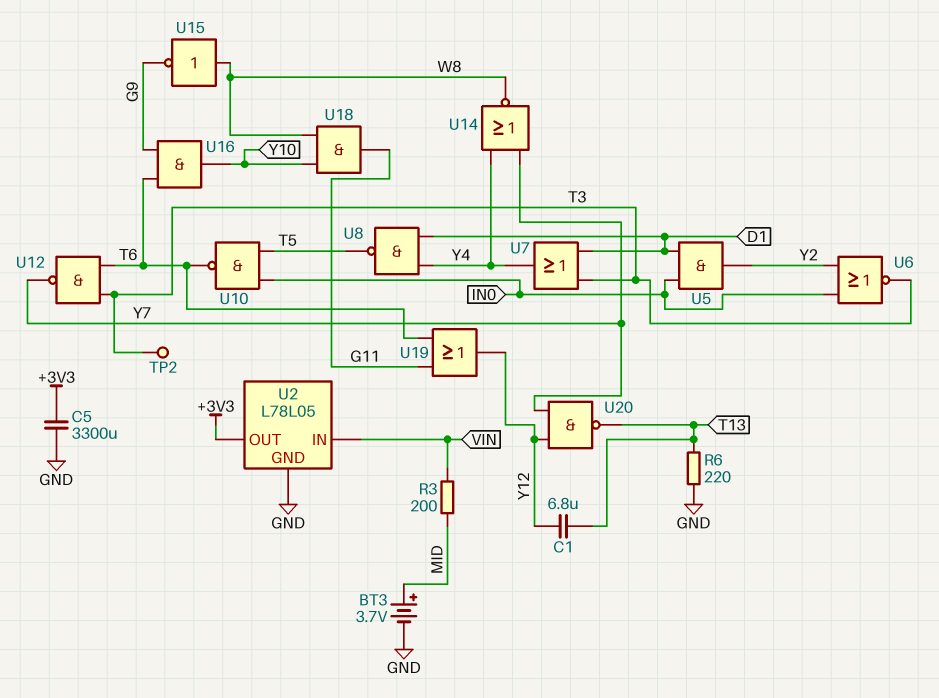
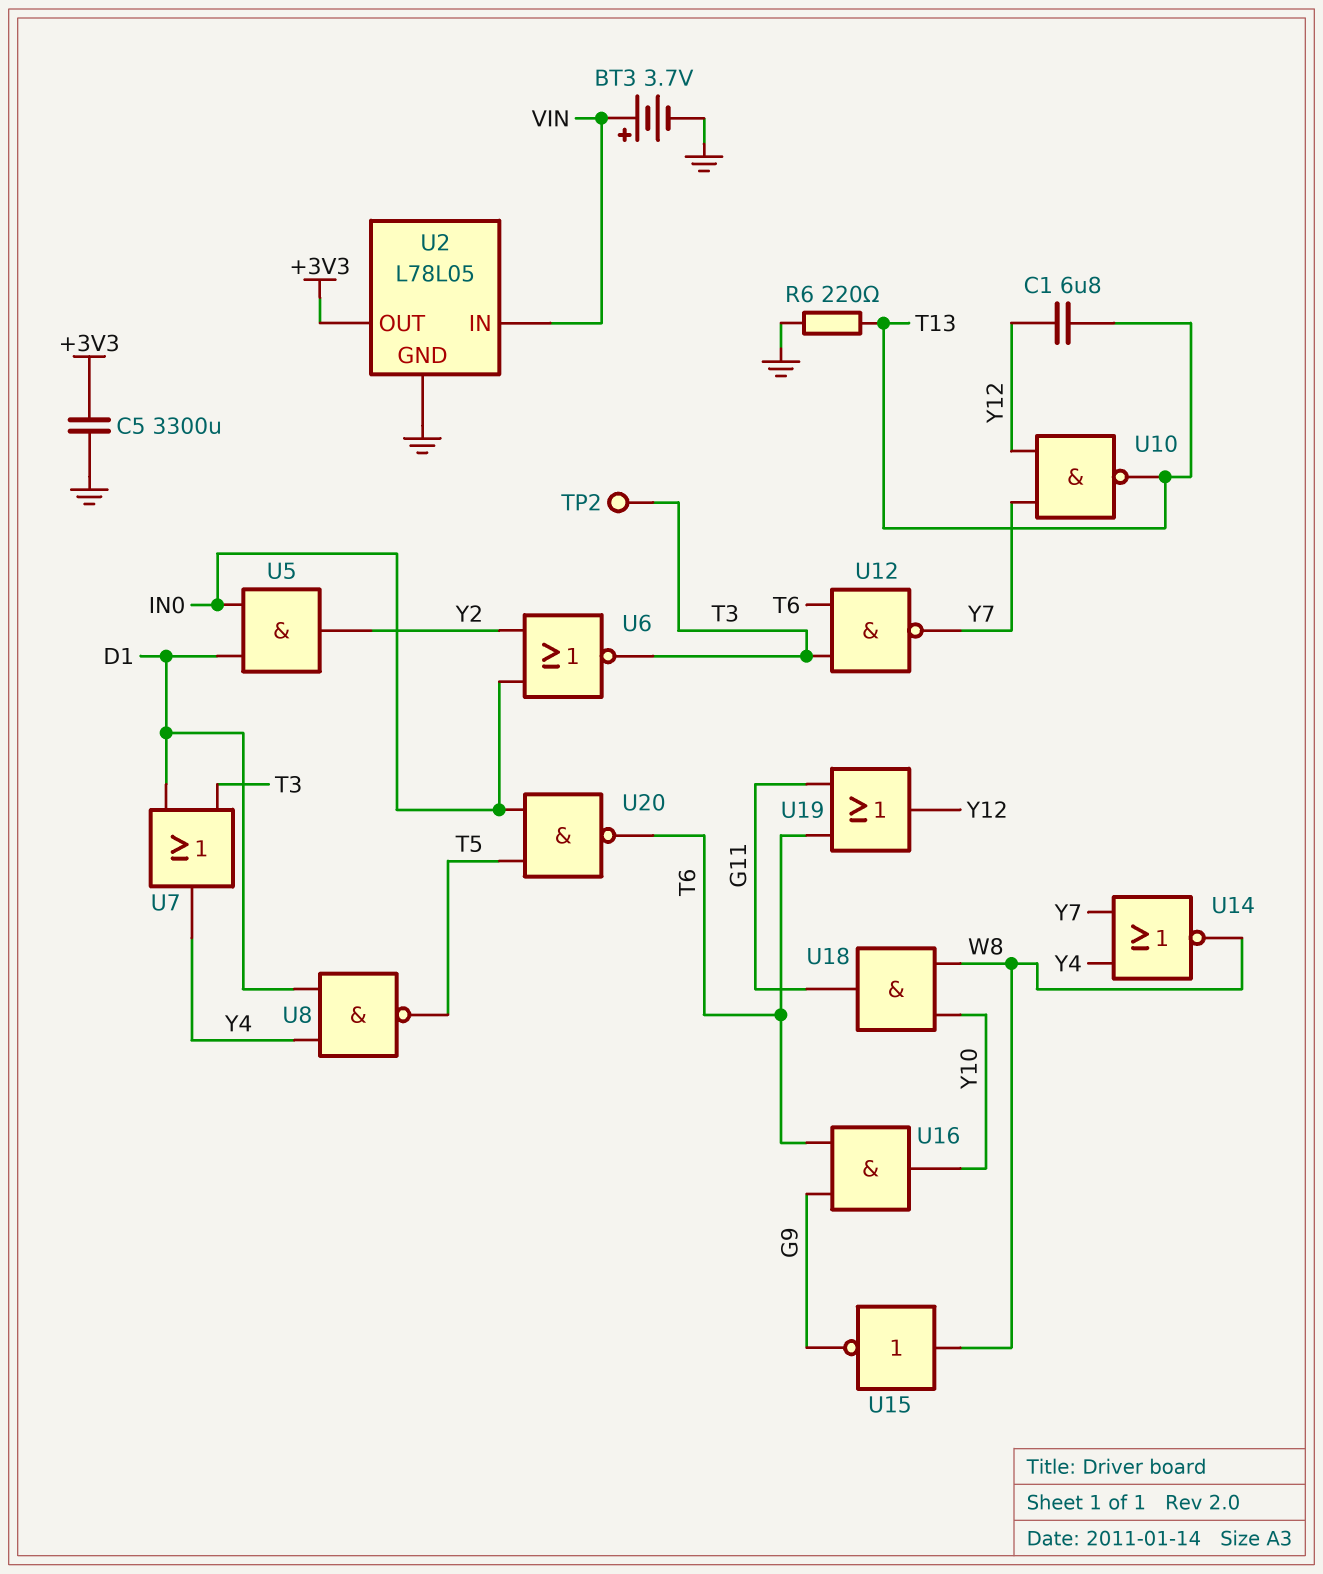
BT3: 3.7V (plus MID, minus GND) -> 3.7V (plus VIN, minus GND)
R3: 200 (MID, VIN) -> none
U10: NAND (in IN0, in T5, out T6) -> NAND (in Y7, in Y12, out T13)
U20: NAND (in Y7, in Y12, out T13) -> NAND (in IN0, in T5, out T6)

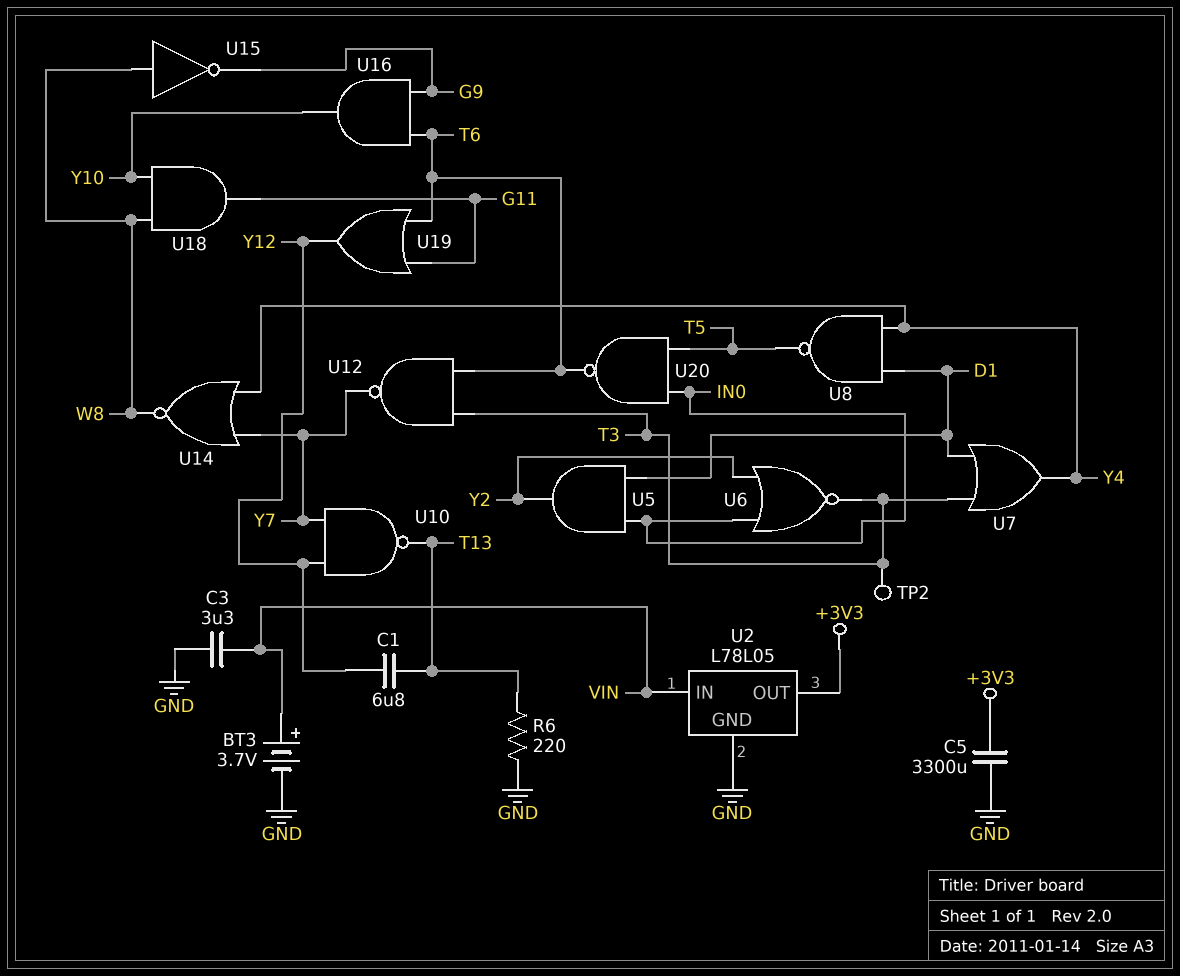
C3: none -> 3.3uF (GND, VIN)

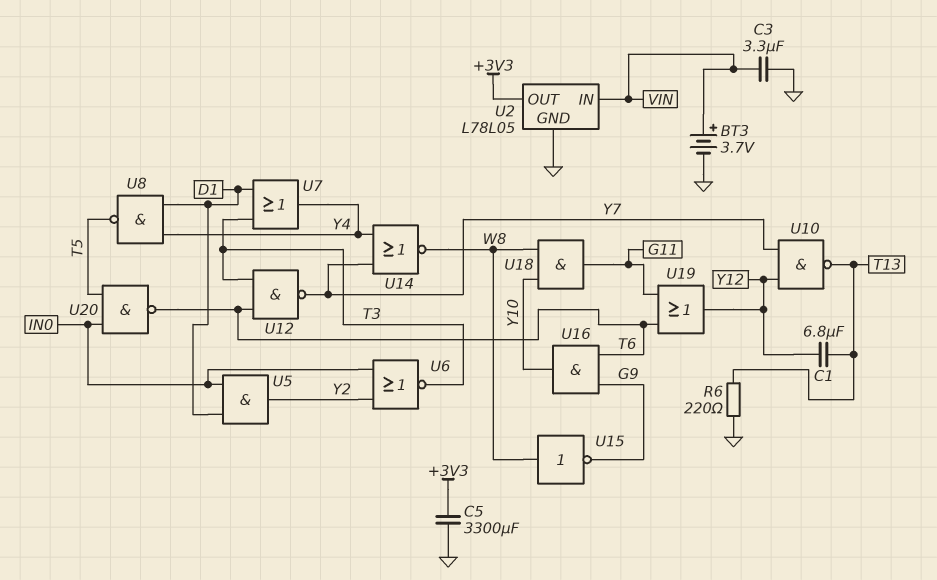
TP2: test point (T3) -> none

